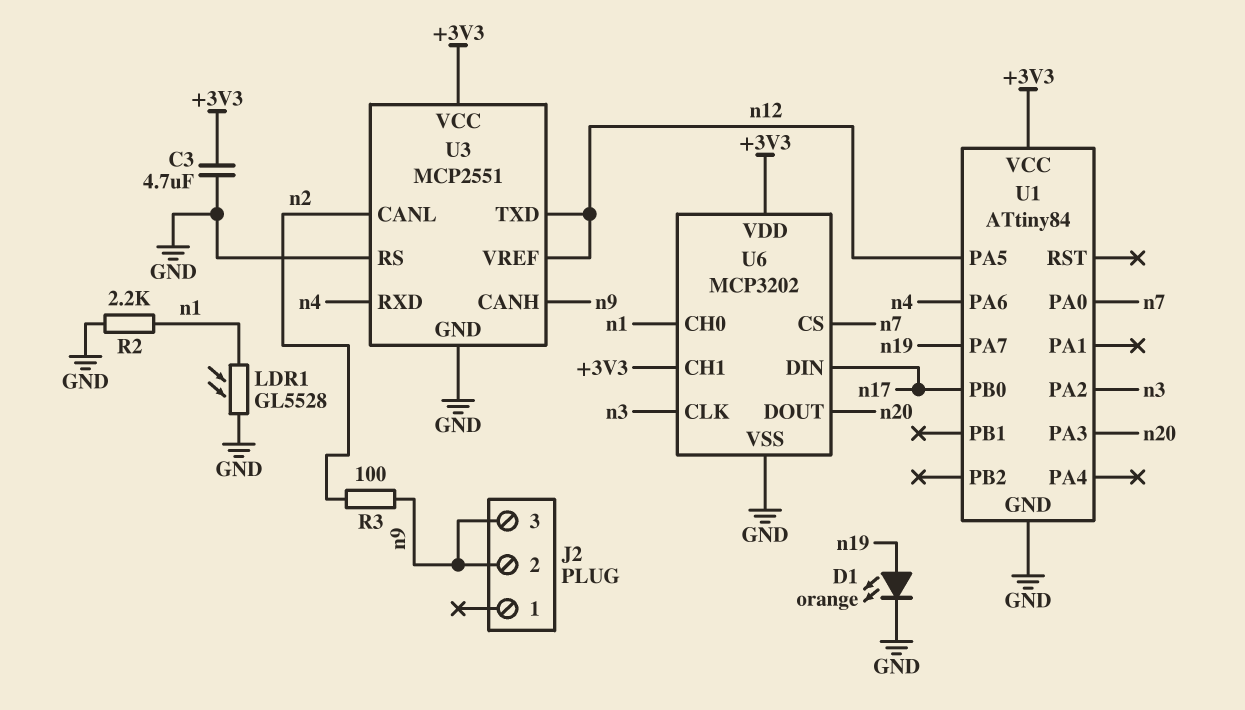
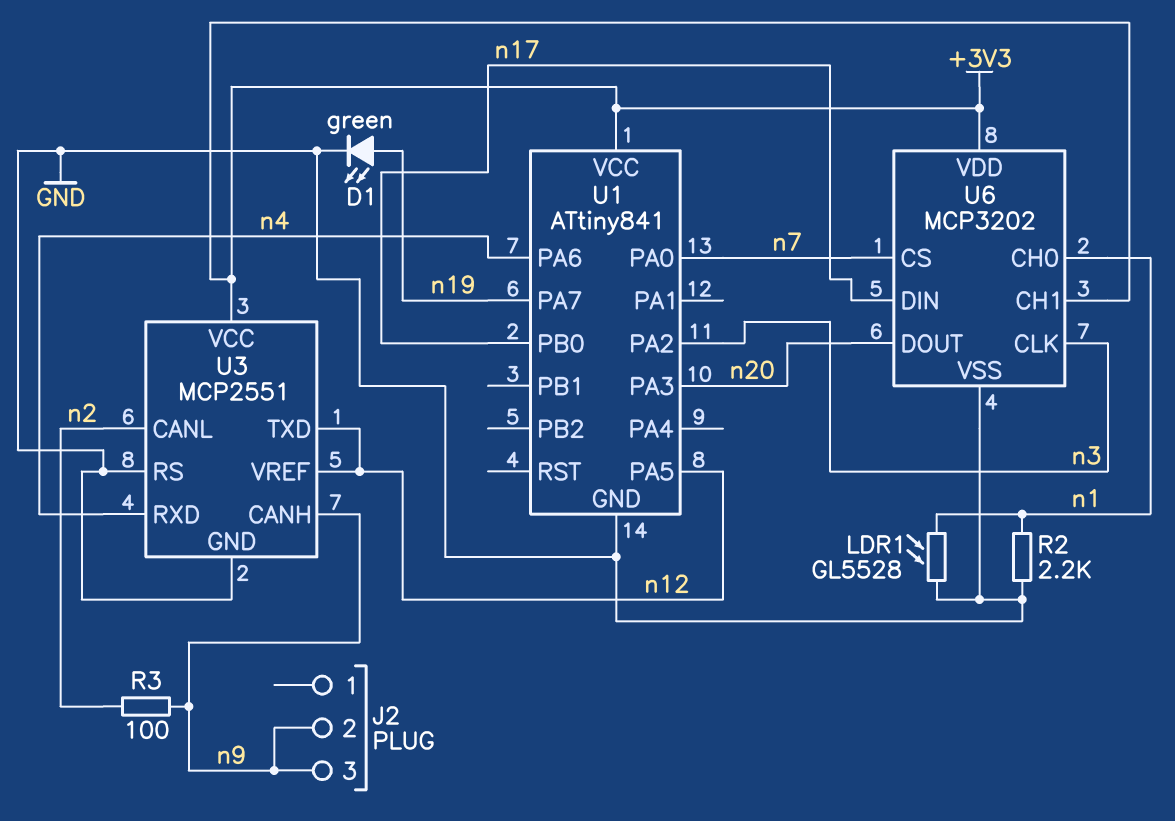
C3: 4.7uF (+3V3, GND) -> none
D1: LED orange (A n19, K GND) -> LED green (A n19, K GND)
U1: ATtiny84 -> ATtiny841

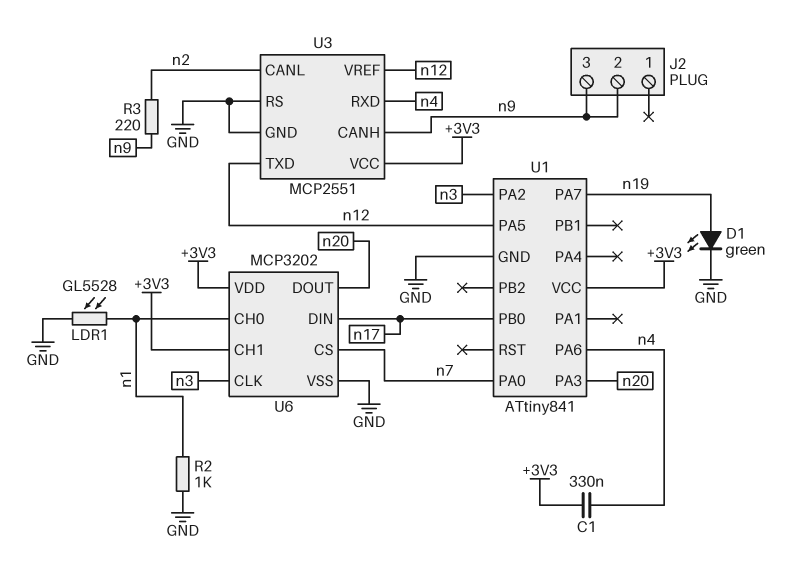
C1: none -> 330nF (+3V3, n4)
R2: 2.2k (GND, n1) -> 1k (GND, n1)
R3: 100 (n2, n9) -> 220 (n2, n9)

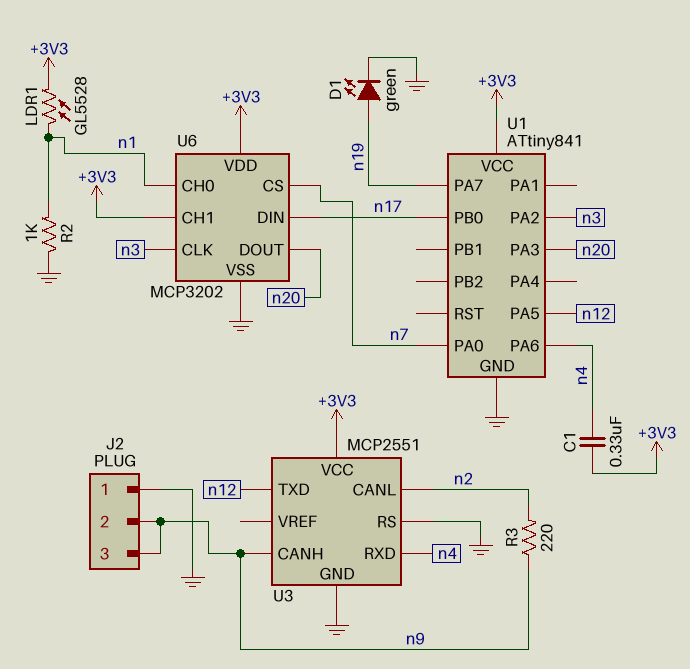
J2 pin 1: none -> GND
LDR1: GL5528 (GND, n1) -> GL5528 (+3V3, n1)
U3 pin VREF: n12 -> none

